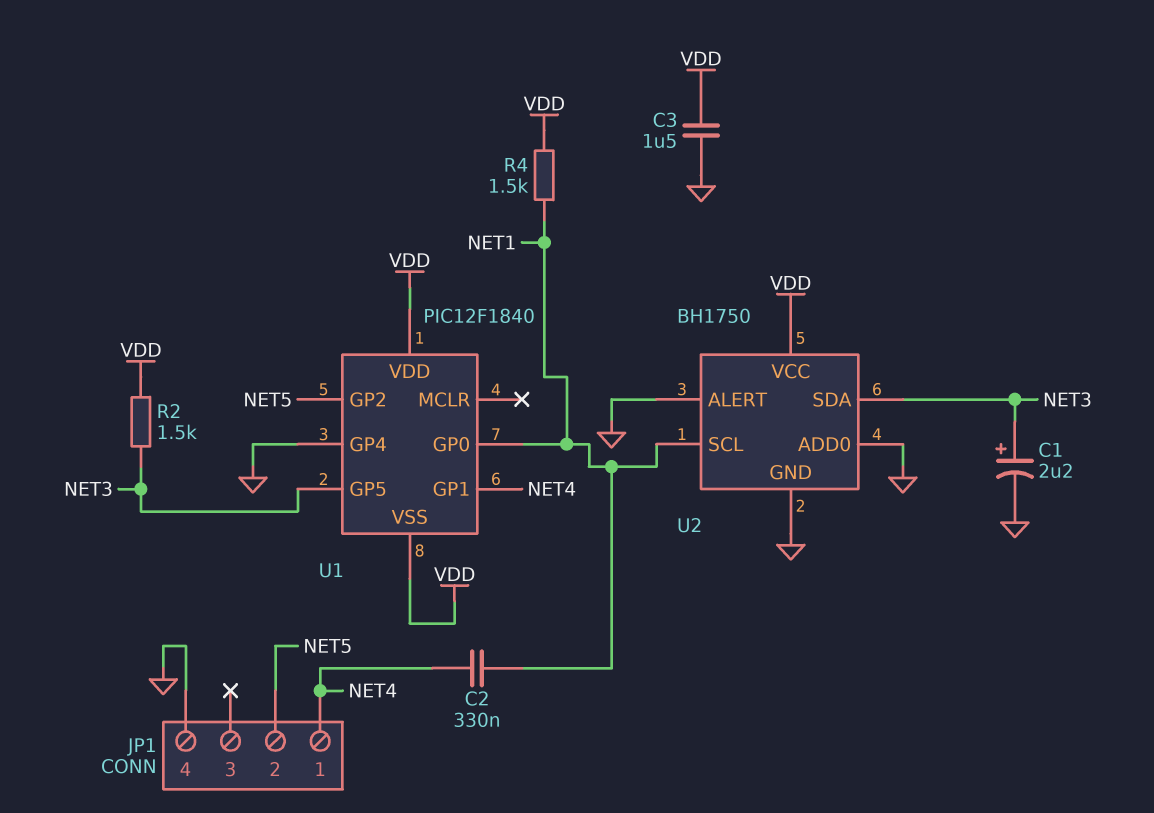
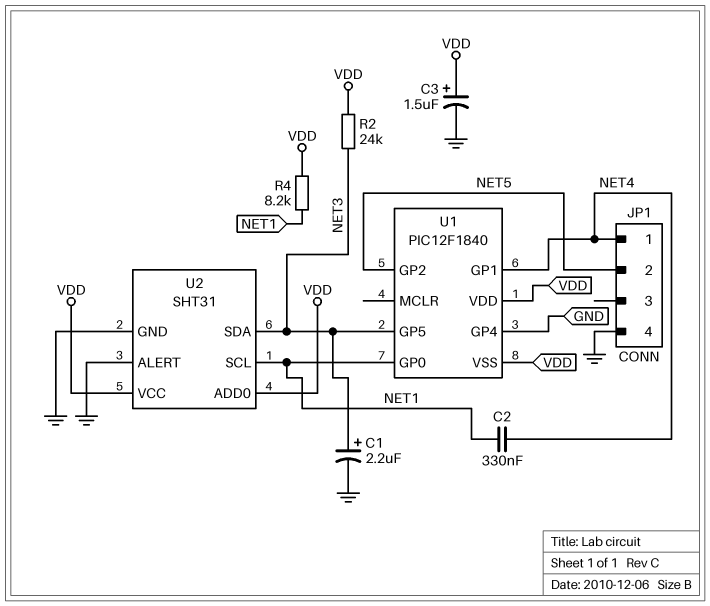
C3: 1.5uF (GND, VDD) -> 1.5uF (plus VDD, minus GND)
R2: 1.5k (NET3, VDD) -> 24k (NET3, VDD)
R4: 1.5k (NET1, VDD) -> 8.2k (NET1, VDD)
U2: BH1750 -> SHT31
U2 pin ADD0: GND -> VDD

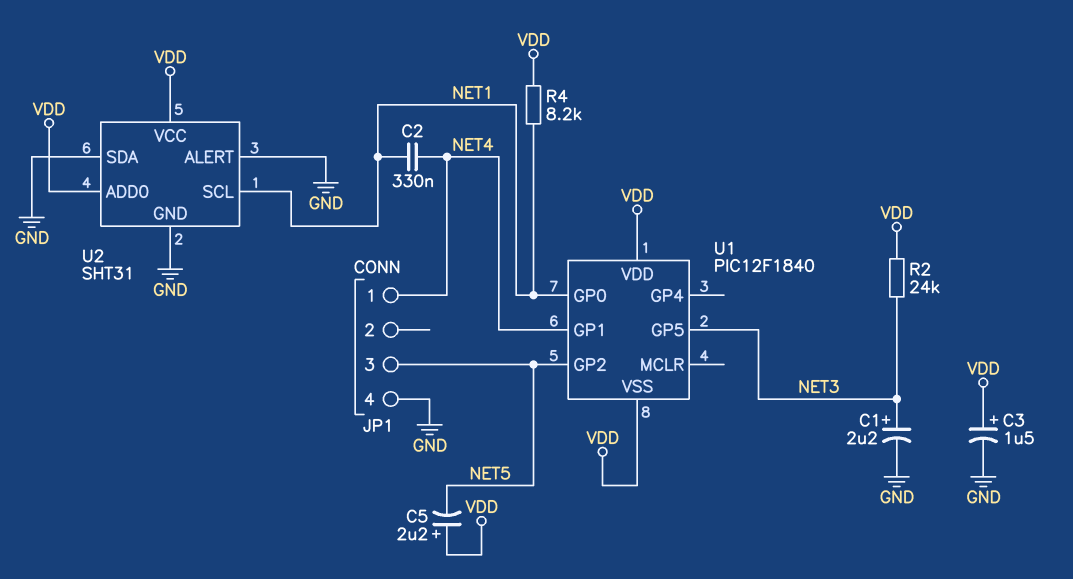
C5: none -> 2.2uF (plus VDD, minus NET5)
JP1 pin 2: NET5 -> none
JP1 pin 3: none -> NET5
U1 pin GP4: GND -> none
U2 pin SDA: NET3 -> GND

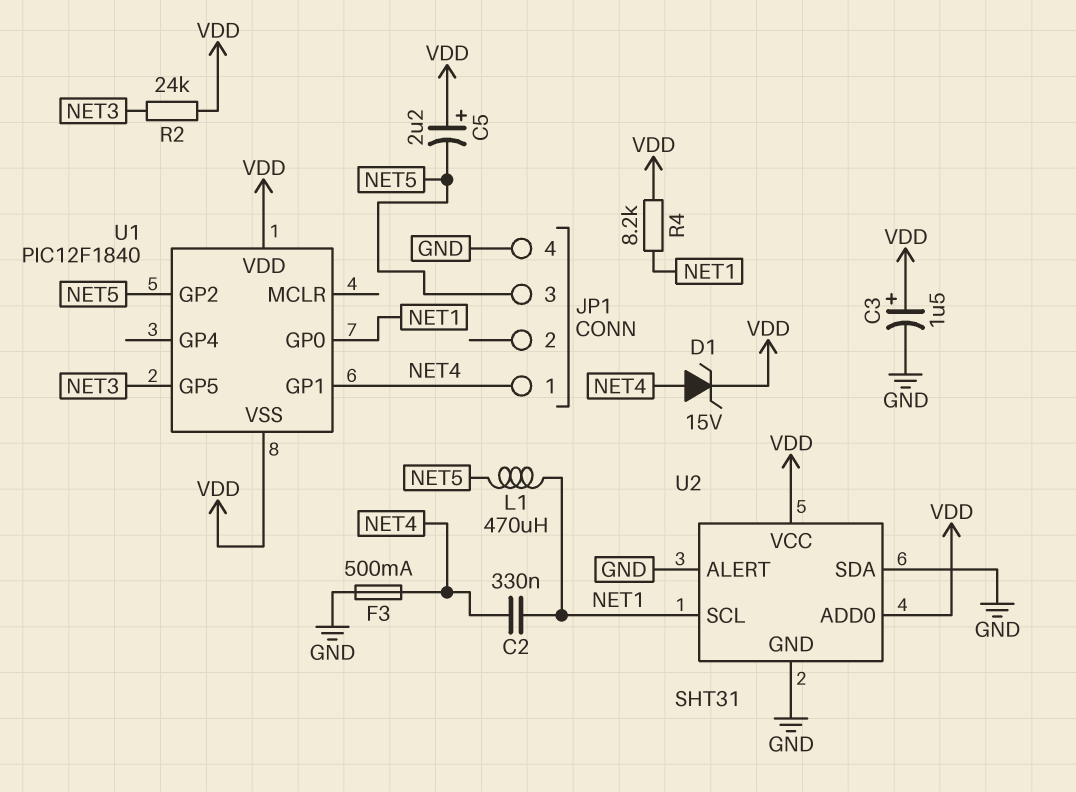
C1: 2.2uF (plus NET3, minus GND) -> none
D1: none -> zener 15V (A NET4, K VDD)
F3: none -> 500mA (GND, NET4)
L1: none -> 470uH (NET1, NET5)

